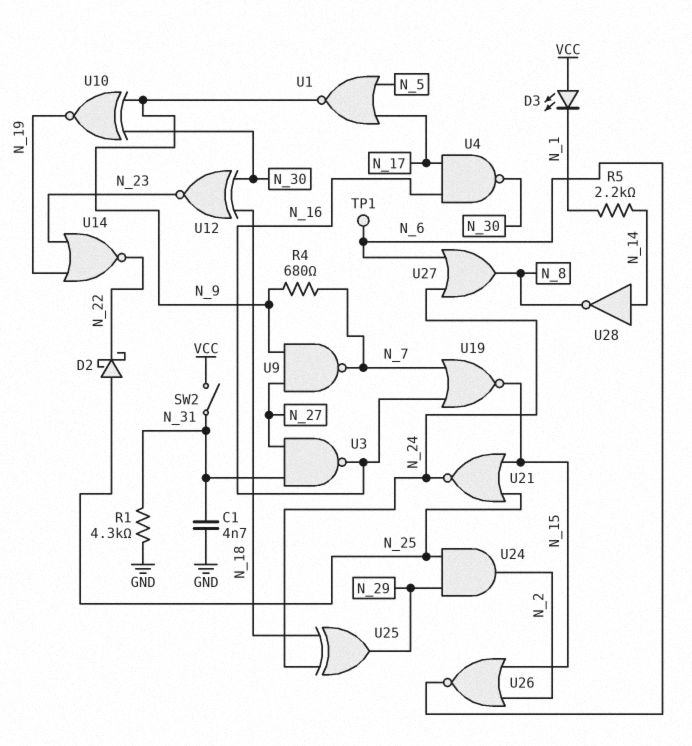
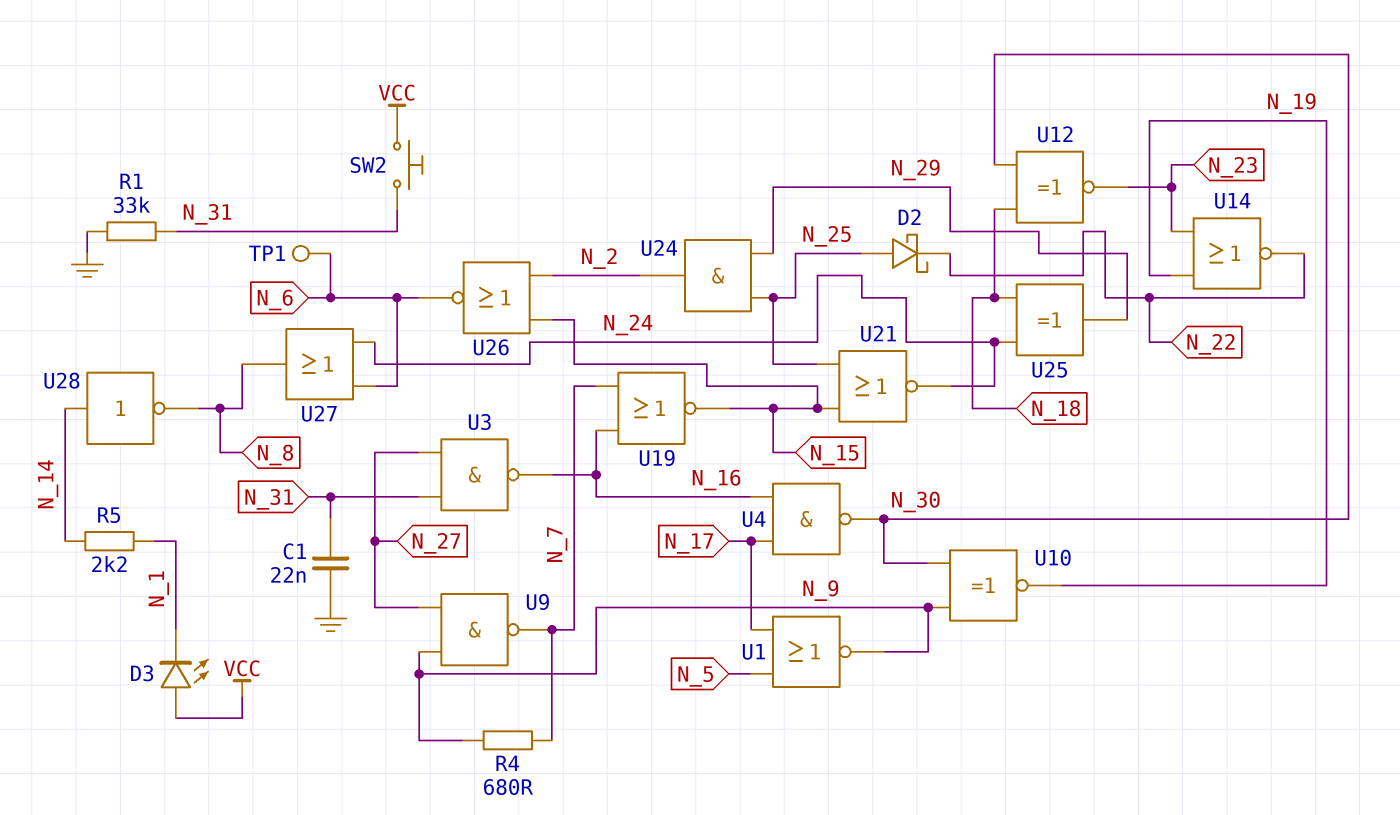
C1: 4.7nF (GND, N_31) -> 22nF (GND, N_31)
R1: 4.3k (GND, N_31) -> 33k (GND, N_31)
SW2: switch (N_31, VCC) -> button (N_31, VCC)

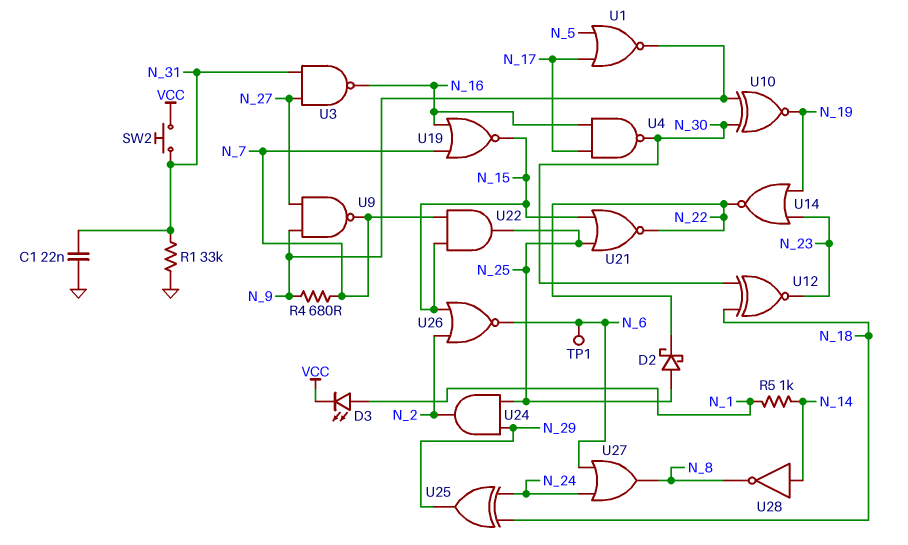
D3: LED (A VCC, K N_1) -> LED (A N_1, K VCC)
R5: 2.2k (N_1, N_14) -> 1k (N_1, N_14)
U21: NOR (in N_15, in N_25, out N_24) -> NOR (in N_15, in N_25, out N_22)
U22: none -> AND (in N_7, in N_15, out N_25)

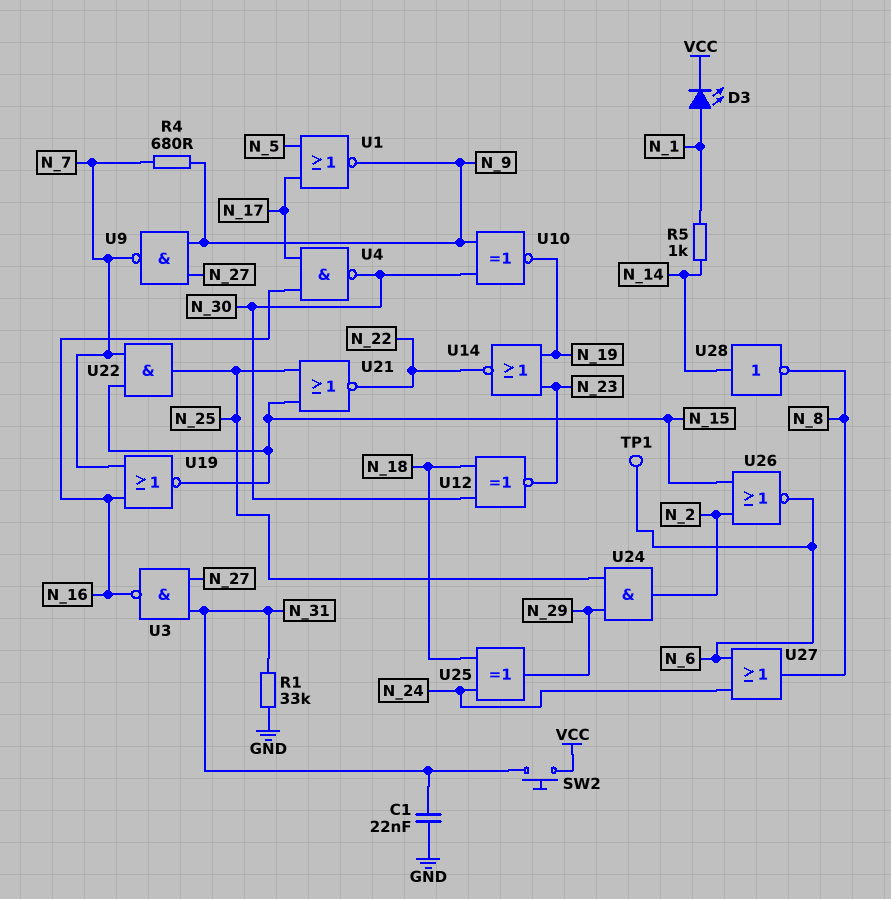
D2: schottky (A N_25, K N_22) -> none

